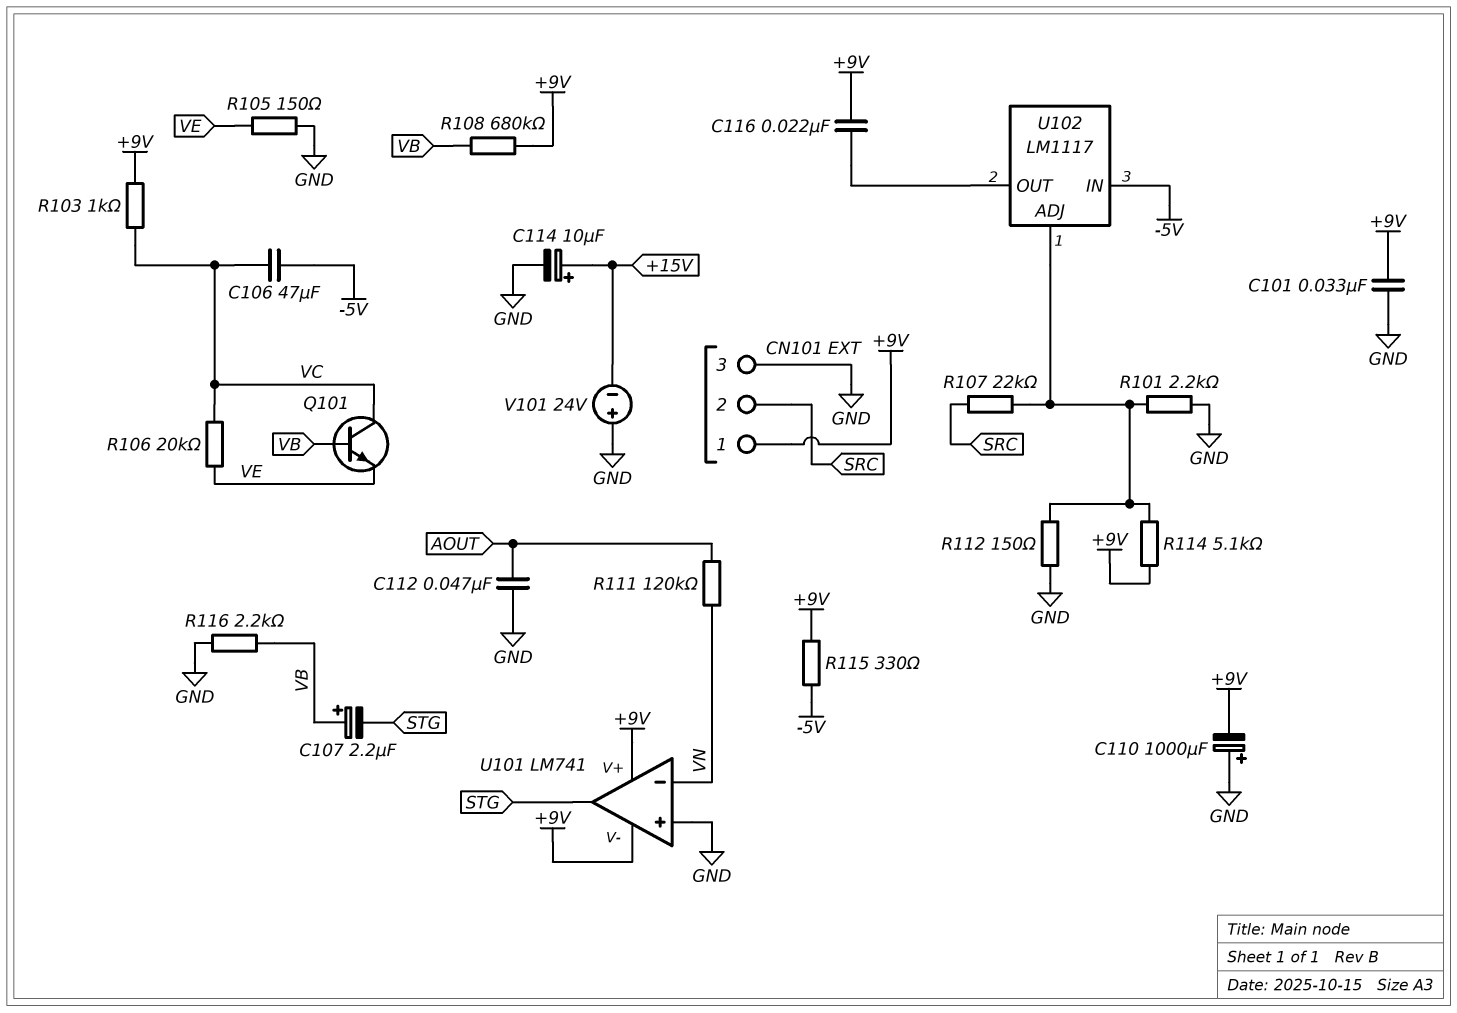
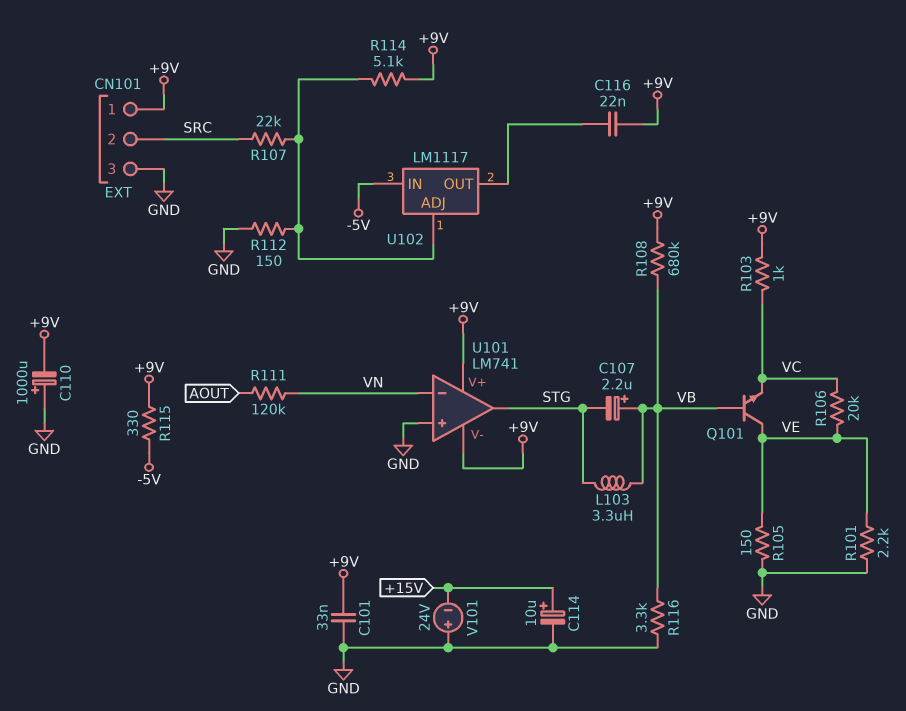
C106: 47uF (-5V, VC) -> none
C112: 47nF (AOUT, GND) -> none
L103: none -> 3.3uH (STG, VB)
Q101: NPN (B VB, C VC, E VE) -> NPN (B VB, C VE, E VC)
R101: 2.2k (GND, U102/ADJ) -> 2.2k (GND, VE)
R116: 2.2k (GND, VB) -> 3.3k (GND, VB)

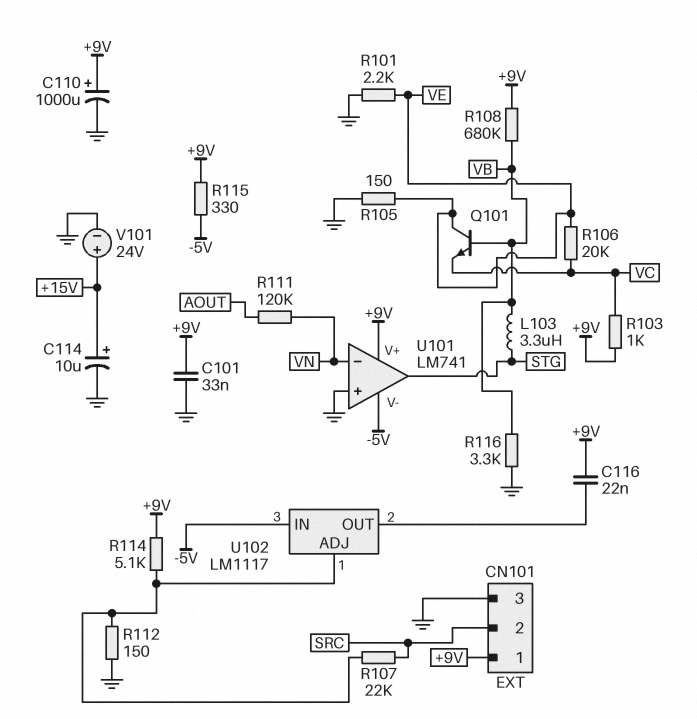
C107: 2.2uF (plus VB, minus STG) -> none
C110: 1000uF (plus GND, minus +9V) -> 1000uF (plus +9V, minus GND)
U101 pin V-: +9V -> -5V
V101: 24V (plus GND, minus +15V) -> 24V (plus +15V, minus GND)

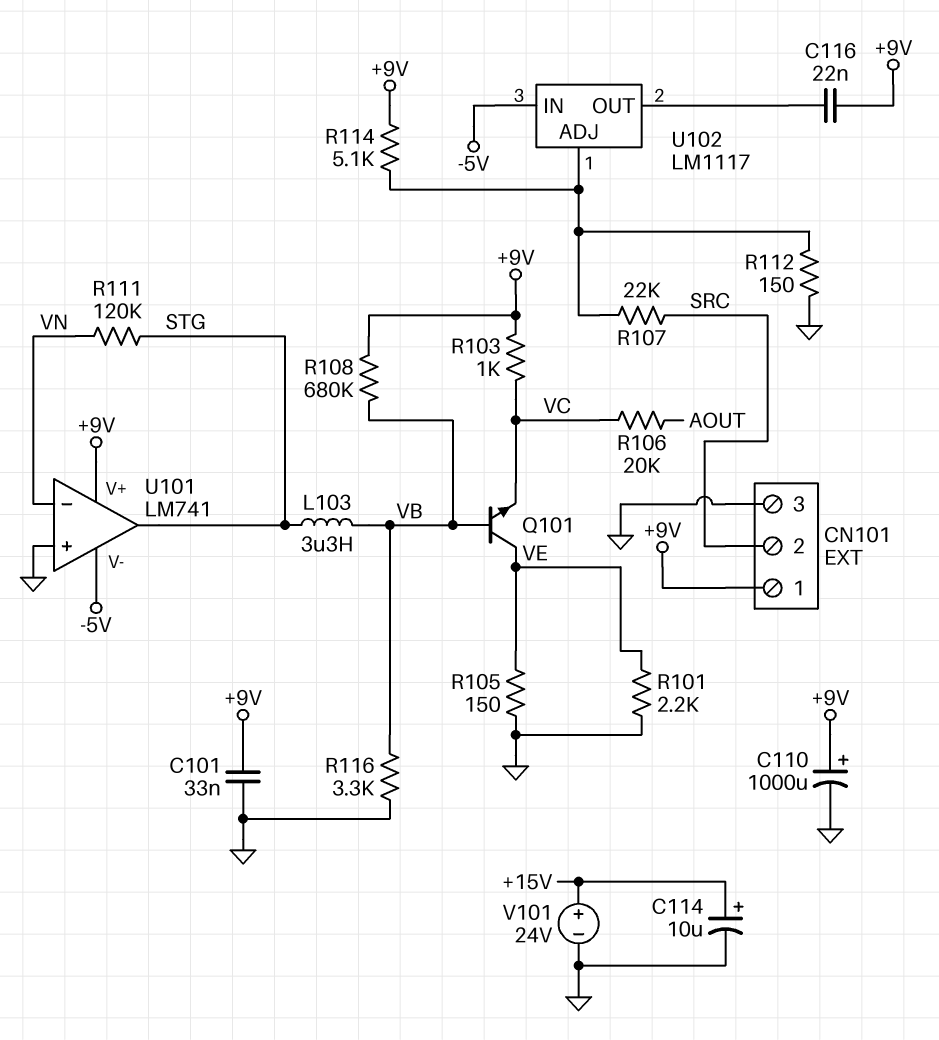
R106: 20k (VC, VE) -> 20k (AOUT, VC)
R111: 120k (AOUT, VN) -> 120k (STG, VN)
R115: 330 (+9V, -5V) -> none

